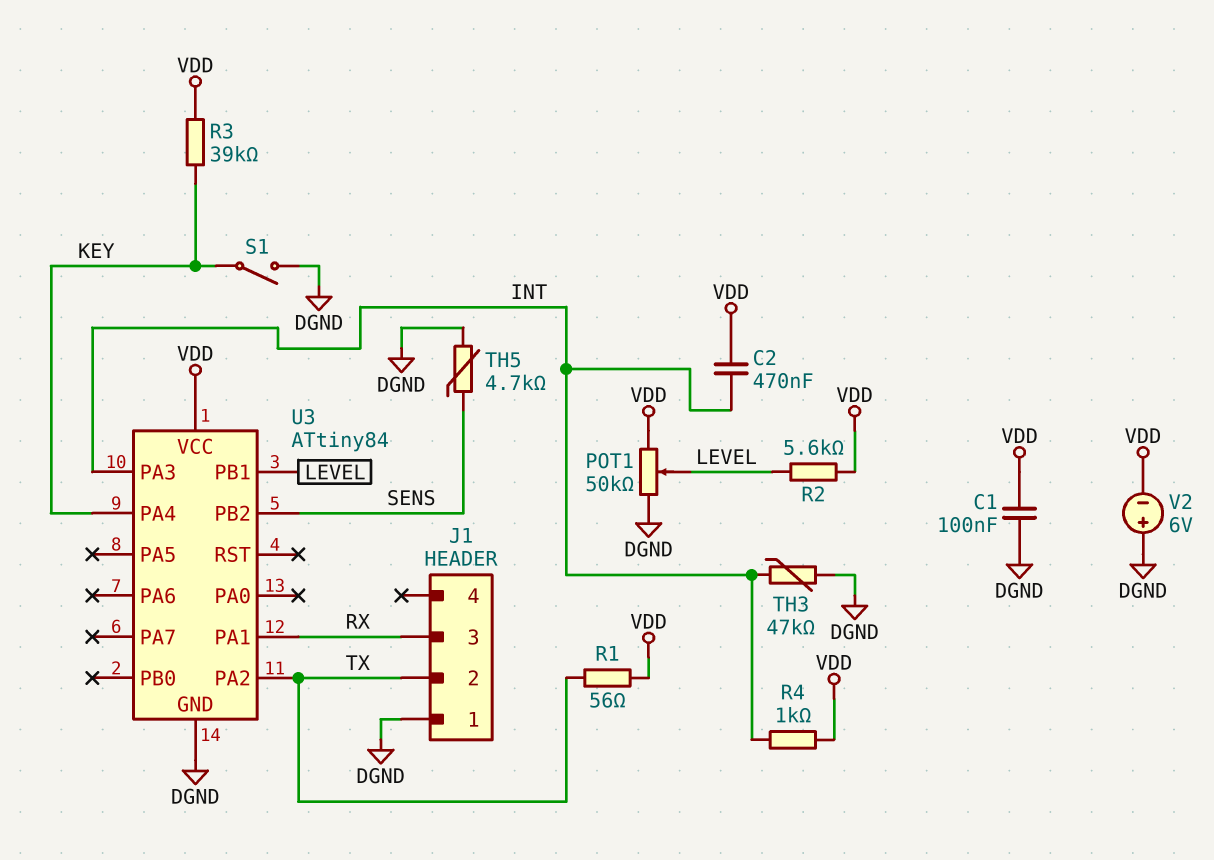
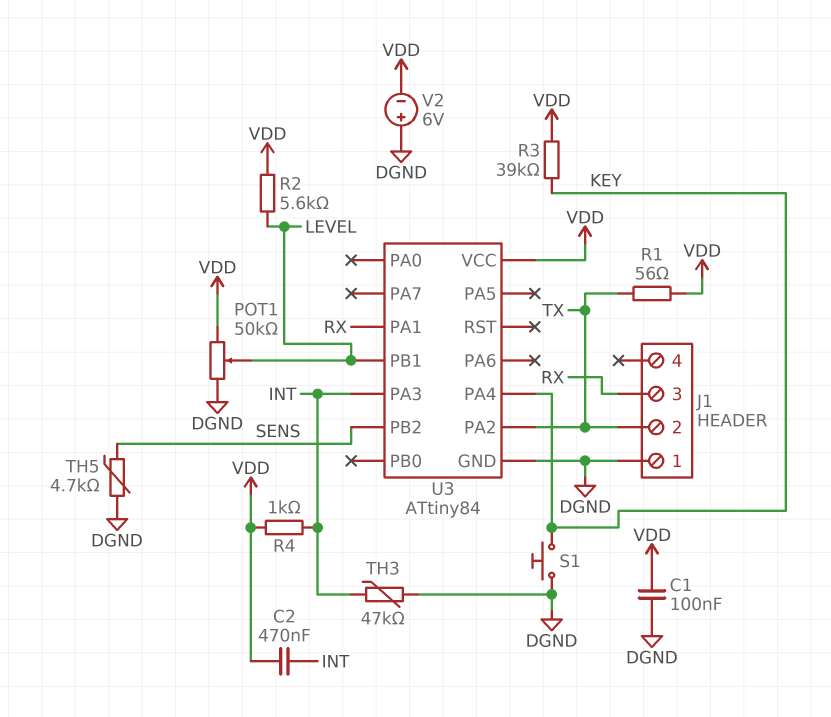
S1: switch (DGND, KEY) -> button (DGND, KEY)

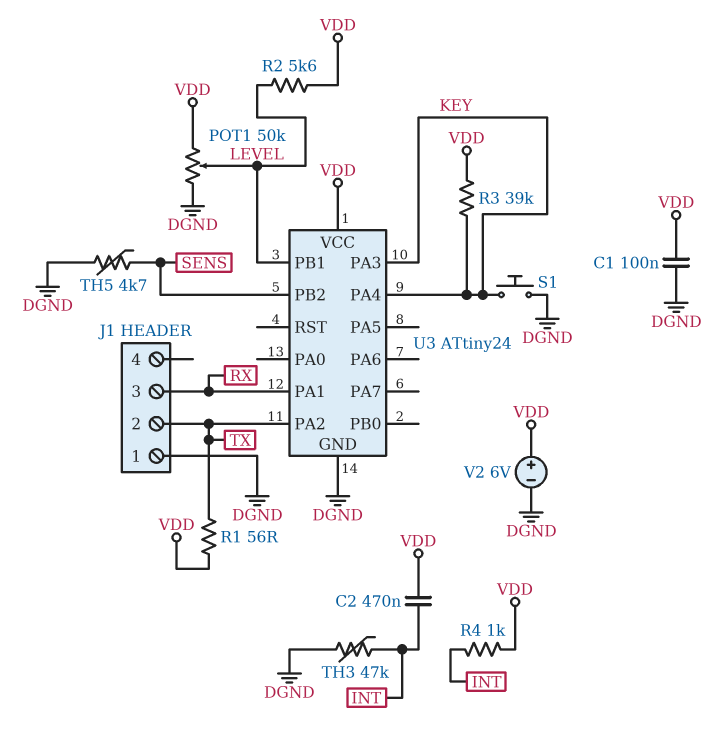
U3: ATtiny84 -> ATtiny24
U3 pin PA3: INT -> KEY
V2: 6V (plus DGND, minus VDD) -> 6V (plus VDD, minus DGND)

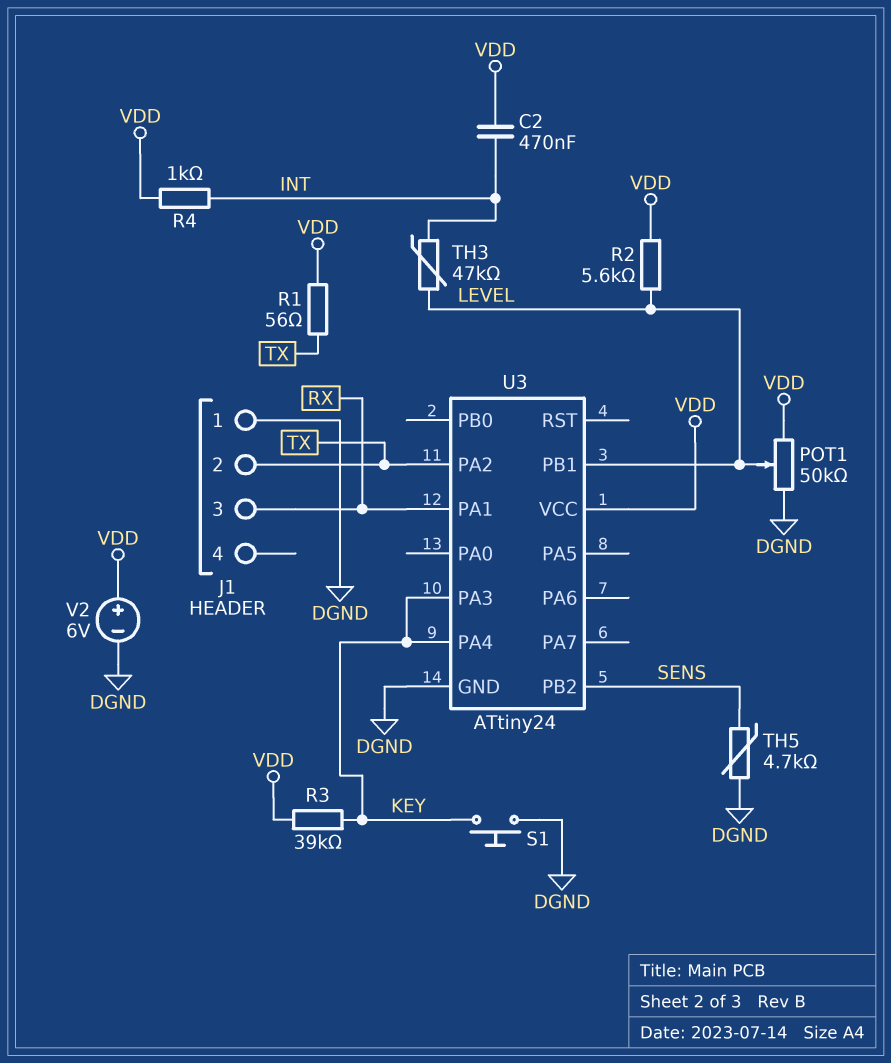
C1: 100nF (DGND, VDD) -> none
TH3: 47k (DGND, INT) -> 47k (INT, LEVEL)

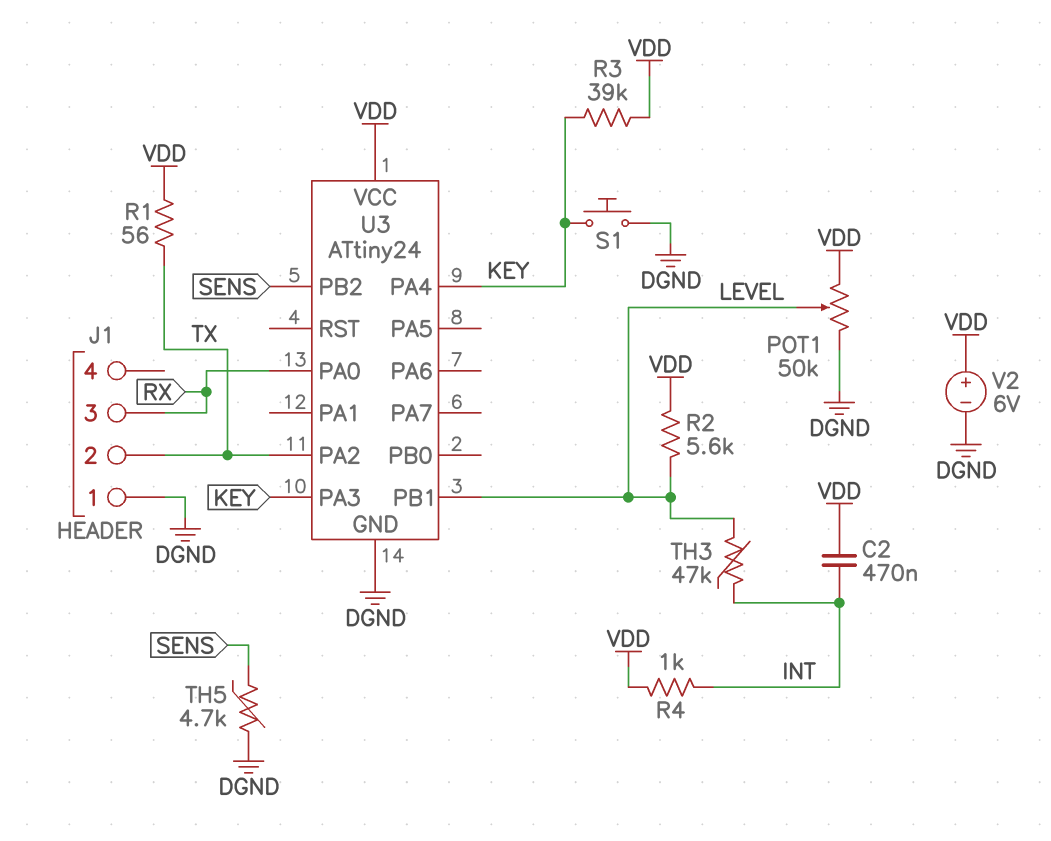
U3 pin PA0: none -> RX
U3 pin PA1: RX -> none

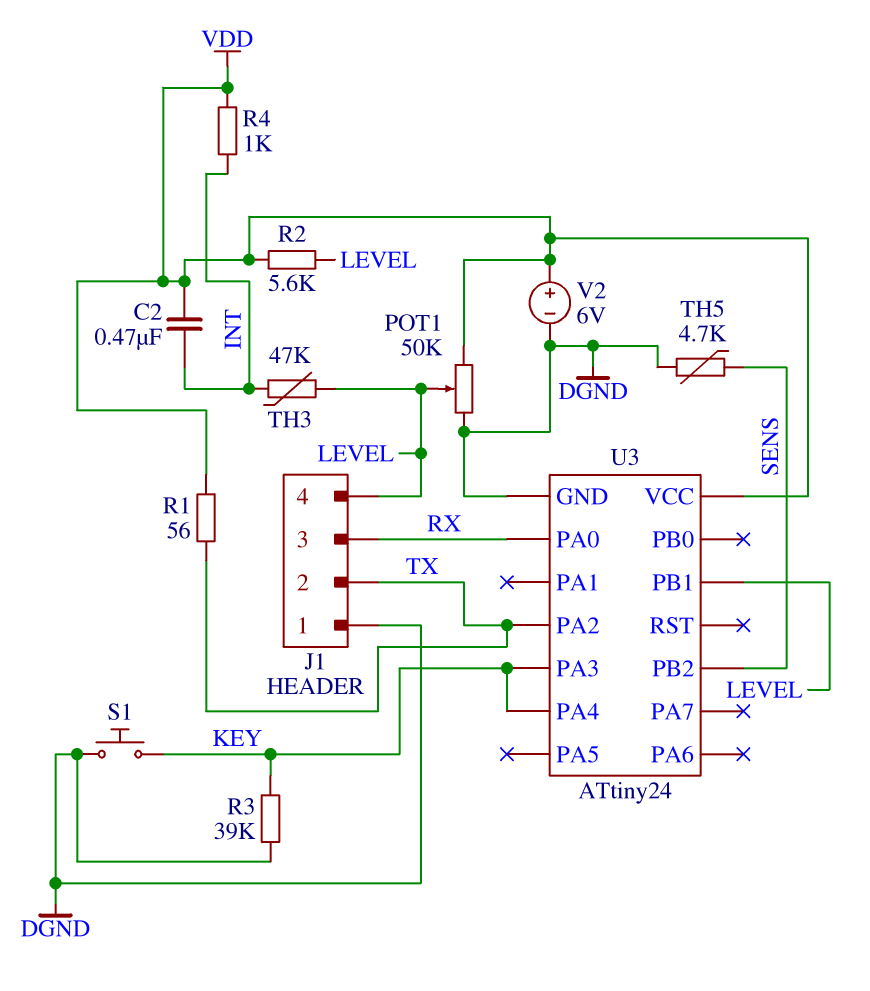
J1 pin 4: none -> LEVEL
R3: 39k (KEY, VDD) -> 39k (DGND, KEY)

